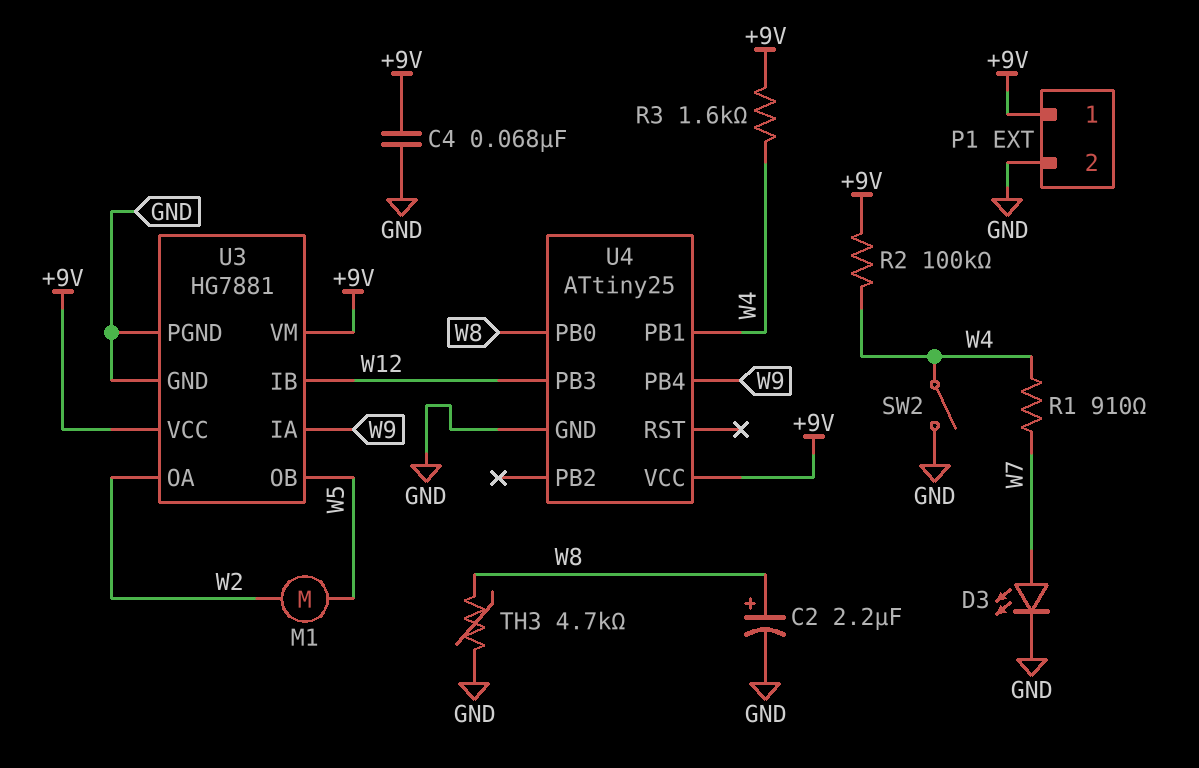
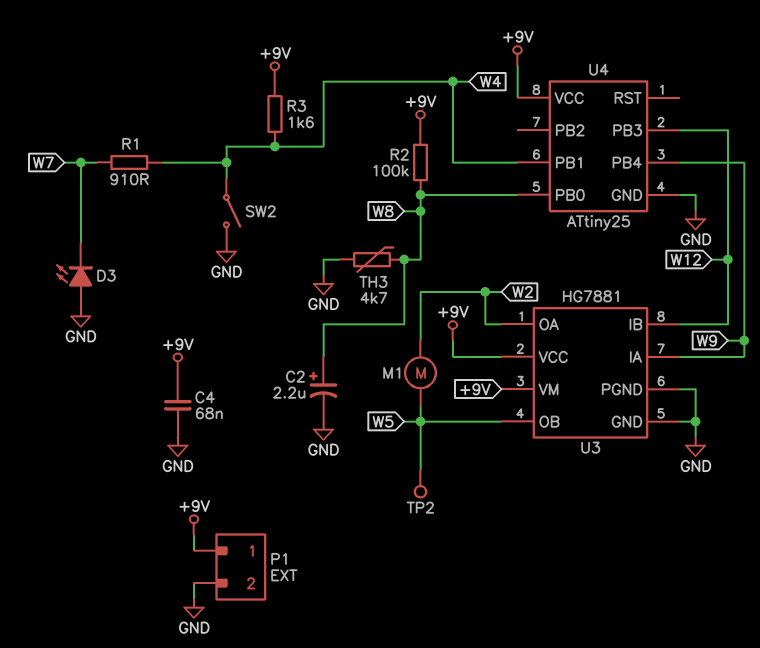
D3: LED (A W7, K GND) -> LED (A GND, K W7)
R2: 100k (+9V, W4) -> 100k (+9V, W8)
TP2: none -> test point (W5)

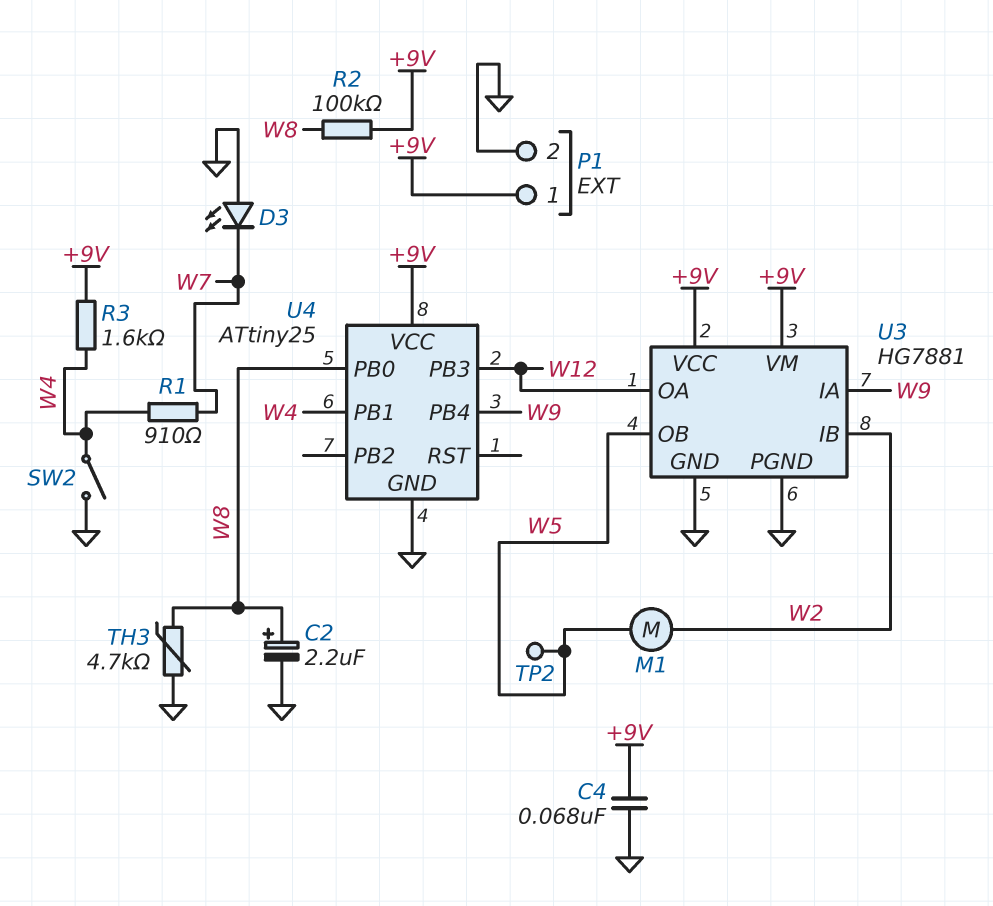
U3 pin IB: W12 -> W2
U3 pin OA: W2 -> W12

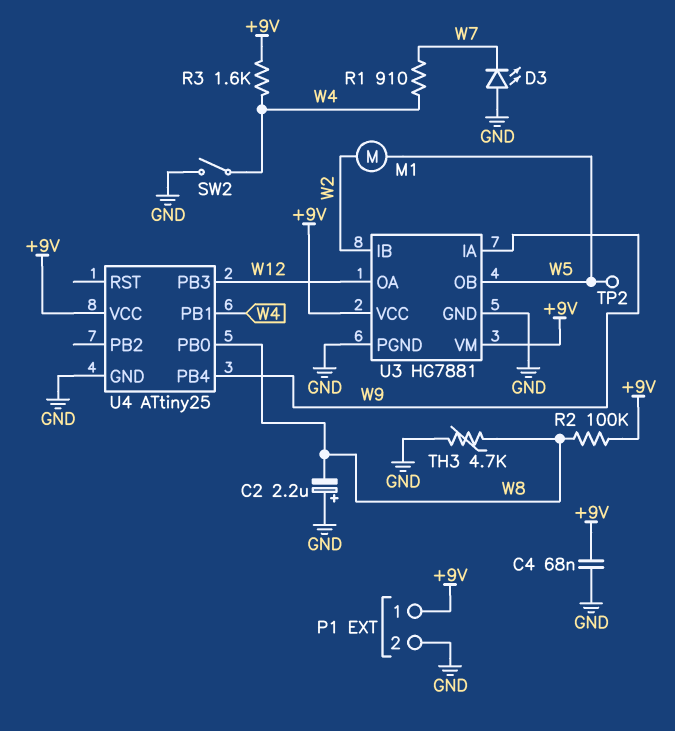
C2: 2.2uF (plus W8, minus GND) -> 2.2uF (plus GND, minus W8)

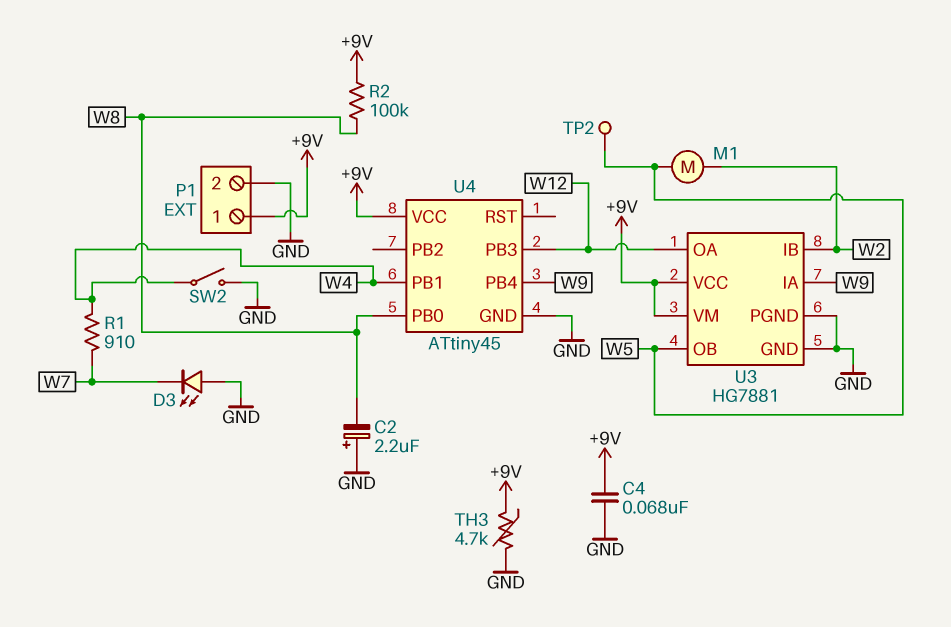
R3: 1.6k (+9V, W4) -> none
TH3: 4.7k (GND, W8) -> 4.7k (+9V, GND)
U4: ATtiny25 -> ATtiny45

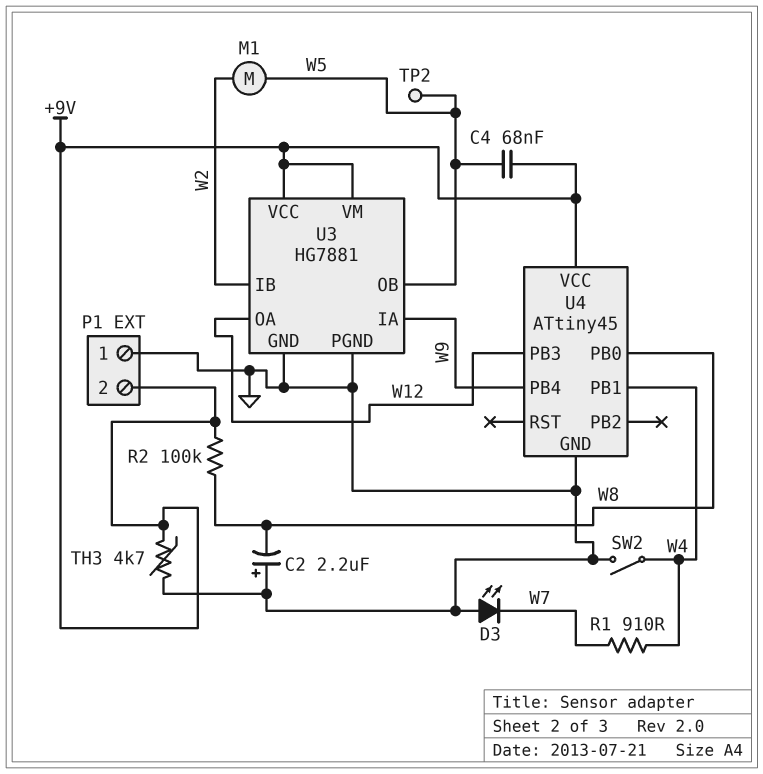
C4: 68nF (+9V, GND) -> 68nF (+9V, W5)
P1 pin 1: +9V -> GND
P1 pin 2: GND -> +9V

